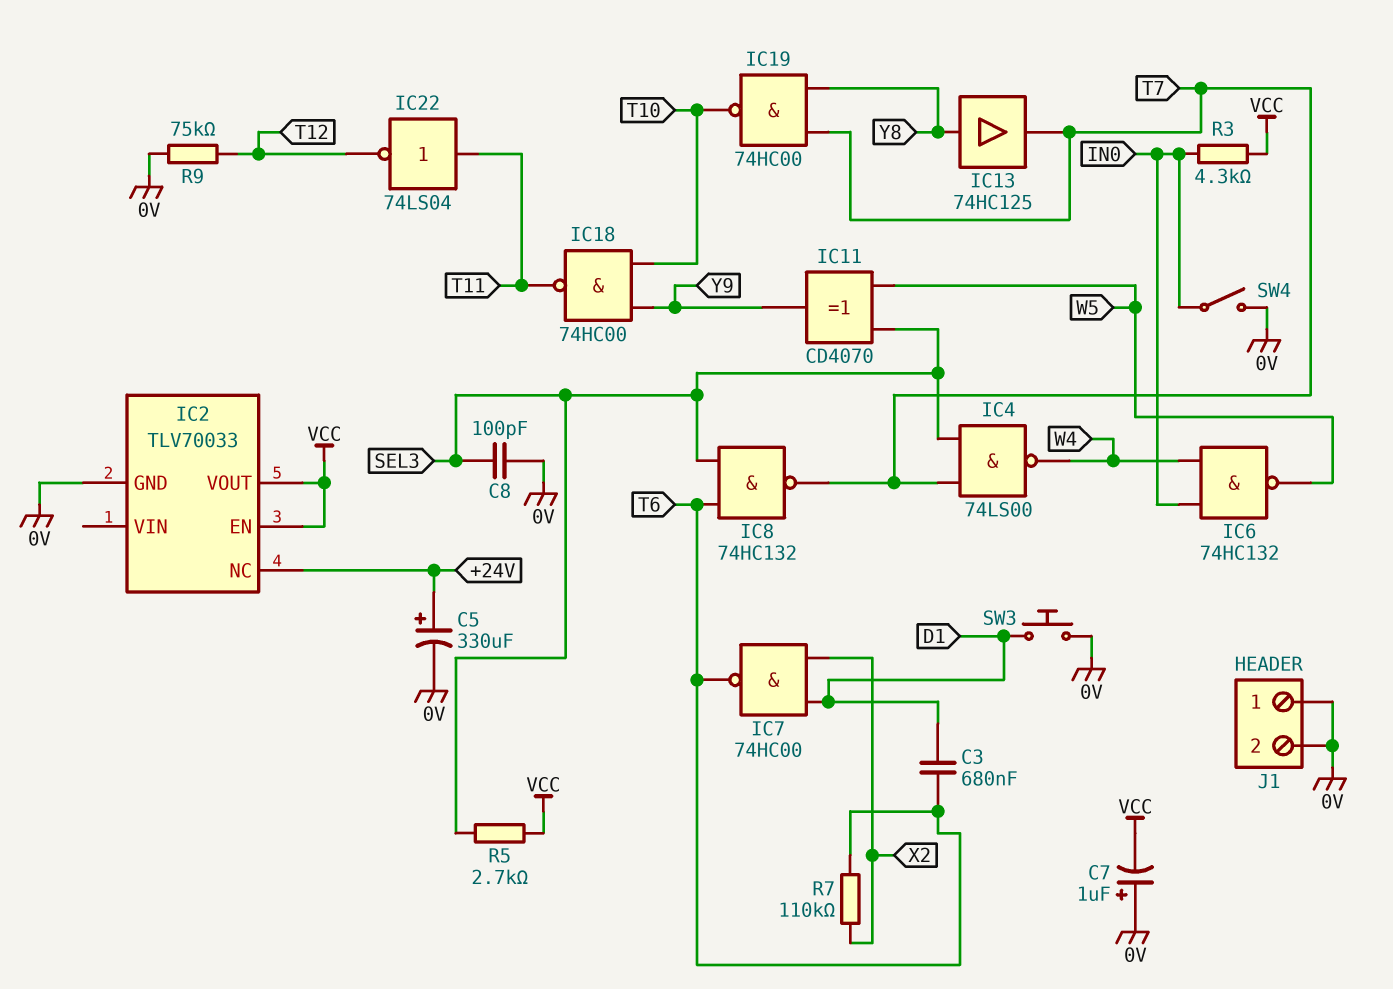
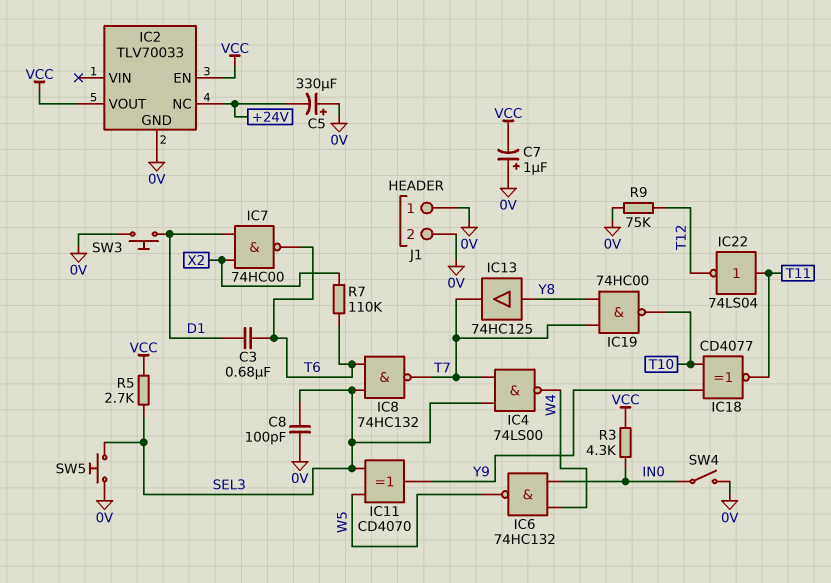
C5: 330uF (plus +24V, minus 0V) -> 330uF (plus 0V, minus +24V)
IC18: NAND 74HC00 (in T10, in Y9, out T11) -> XNOR CD4077 (in T10, in Y9, out T11)
SW5: none -> button (0V, SEL3)

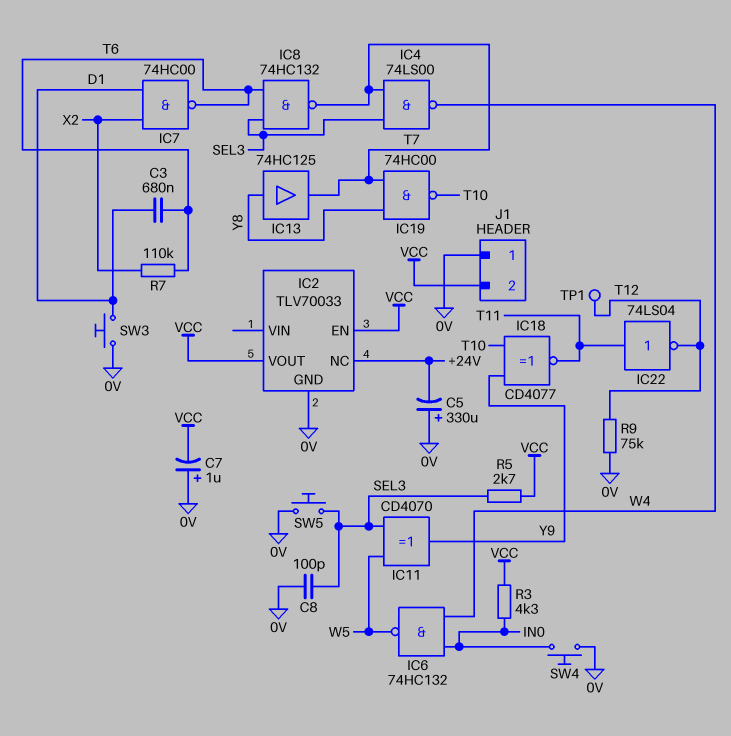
J1 pin 2: 0V -> VCC
SW4: switch (0V, IN0) -> button (0V, IN0)
TP1: none -> test point (T12)

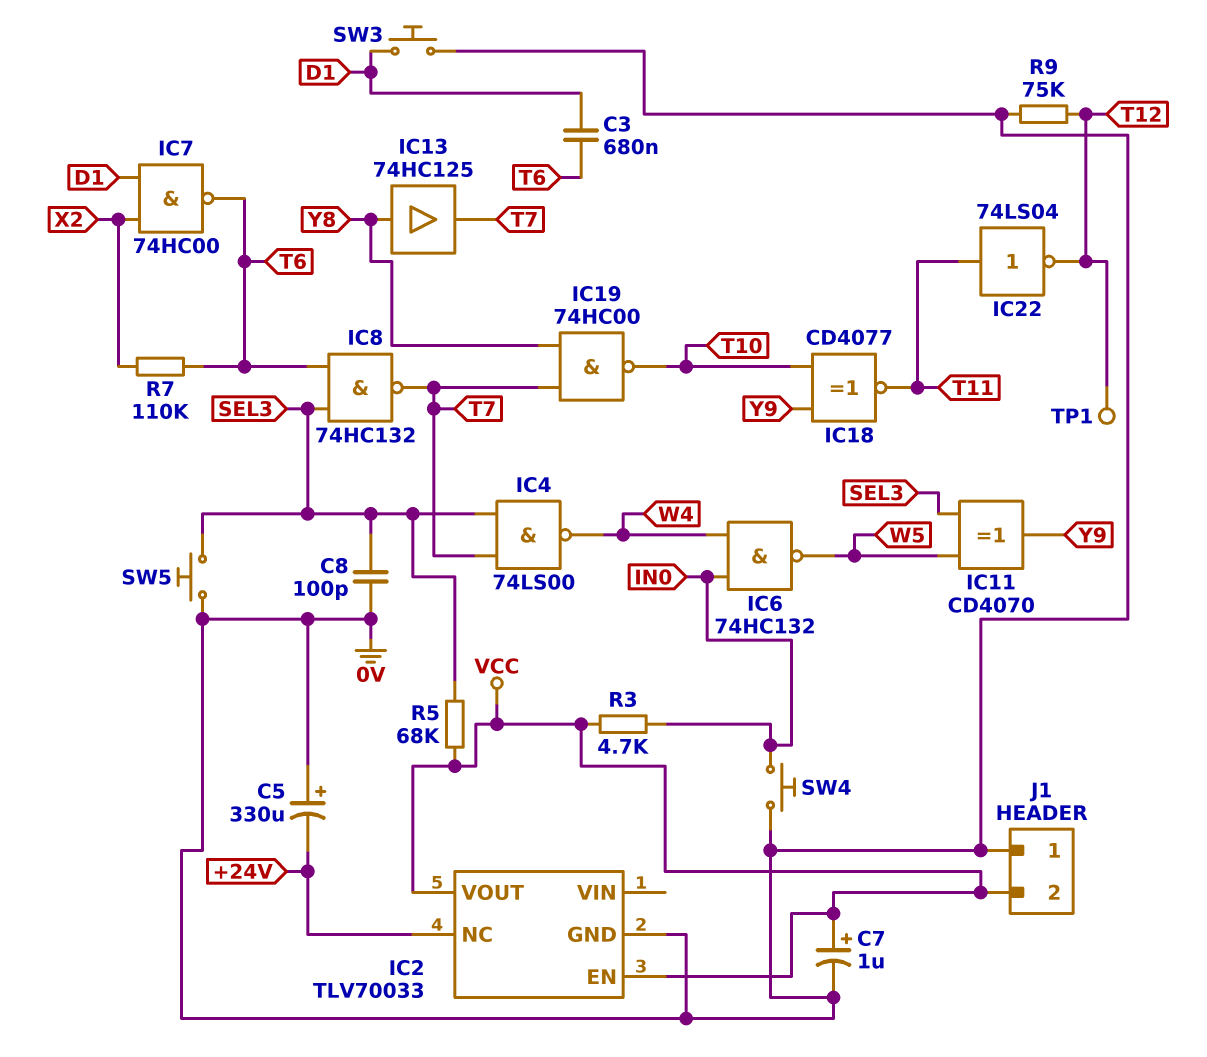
C7: 1uF (plus 0V, minus VCC) -> 1uF (plus VCC, minus 0V)
R3: 4.3k (IN0, VCC) -> 4.7k (IN0, VCC)
R5: 2.7k (SEL3, VCC) -> 68k (SEL3, VCC)

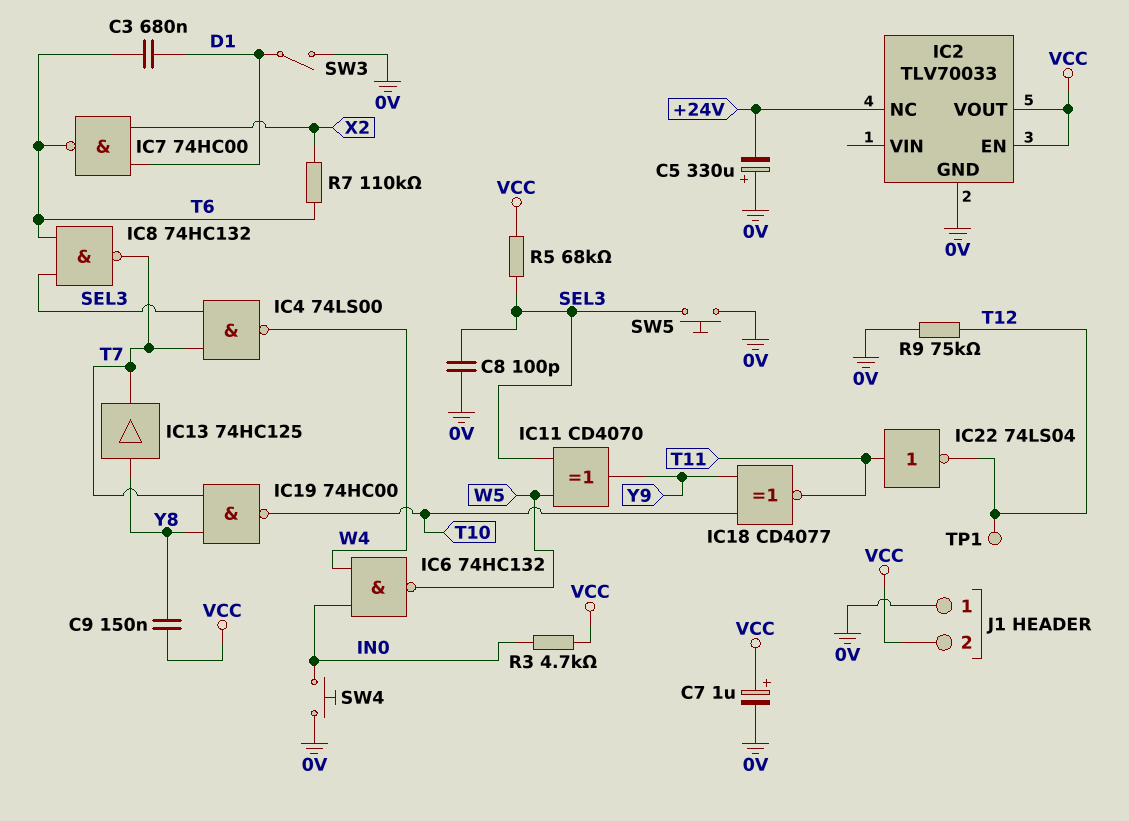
C9: none -> 150nF (VCC, Y8)
SW3: button (0V, D1) -> switch (0V, D1)

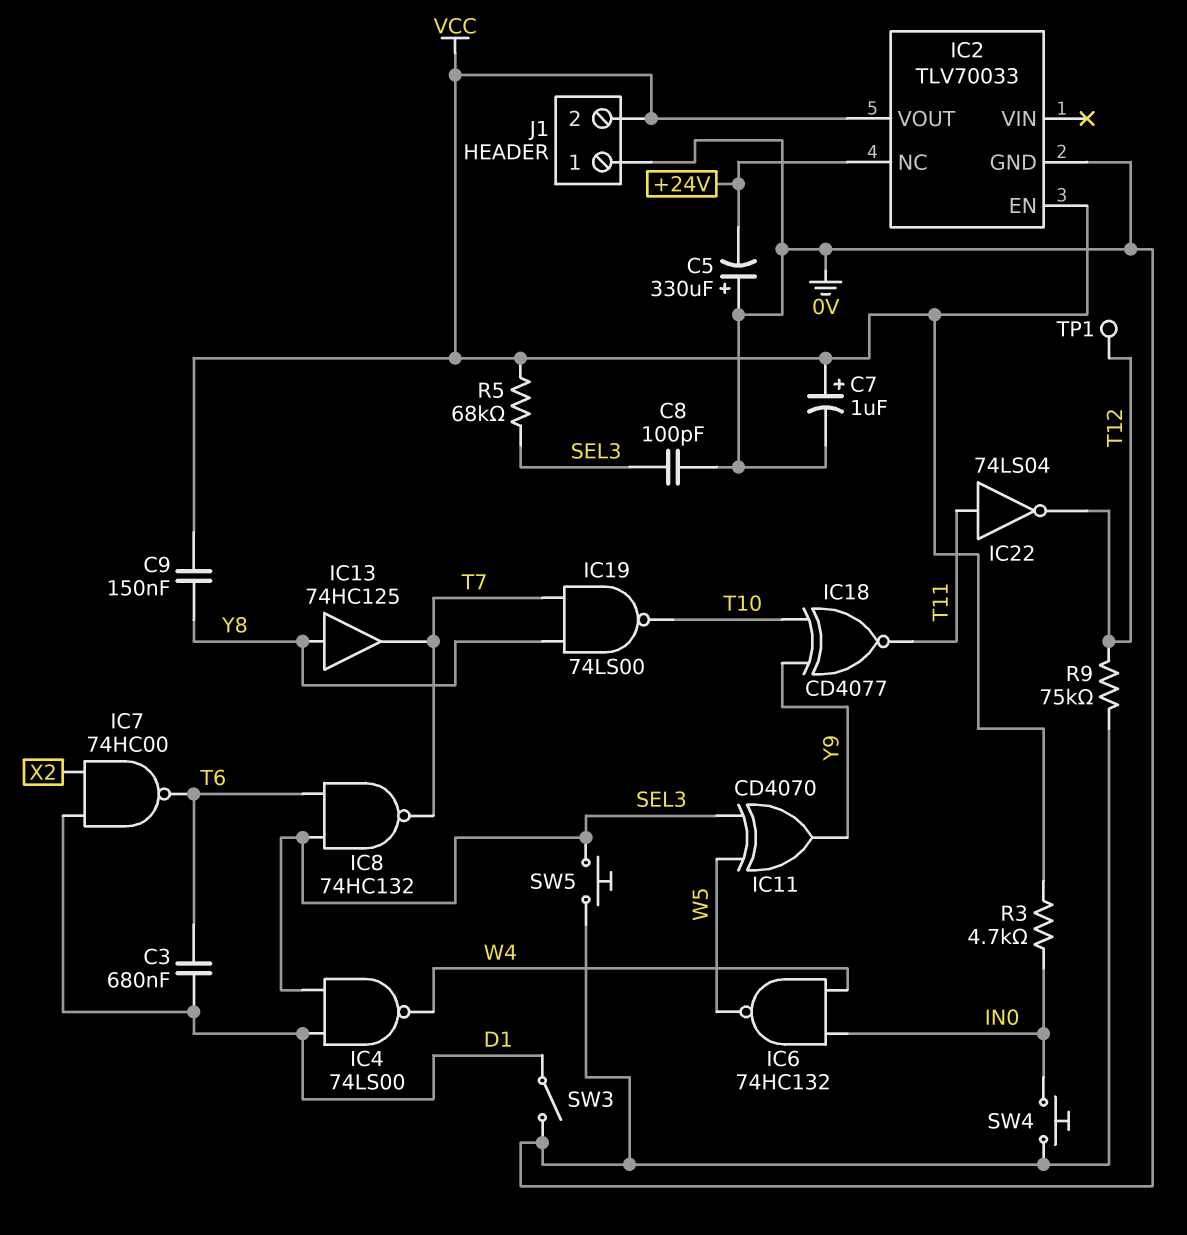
IC4: NAND 74LS00 (in SEL3, in T7, out W4) -> NAND 74LS00 (in D1, in SEL3, out W4)
IC19: NAND 74HC00 (in T7, in Y8, out T10) -> NAND 74LS00 (in T7, in Y8, out T10)
R7: 110k (T6, X2) -> none

